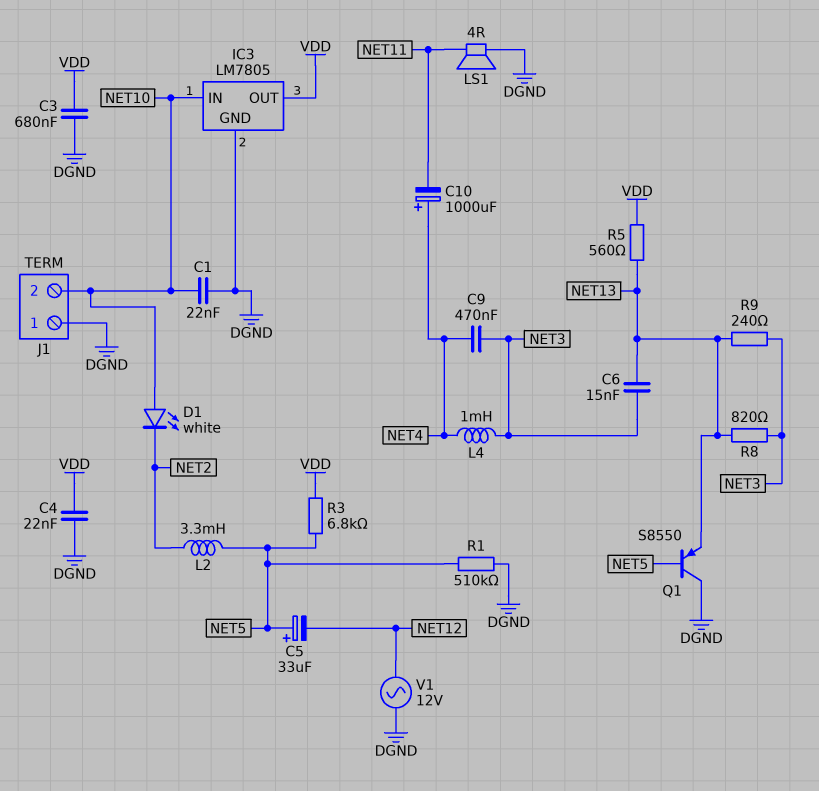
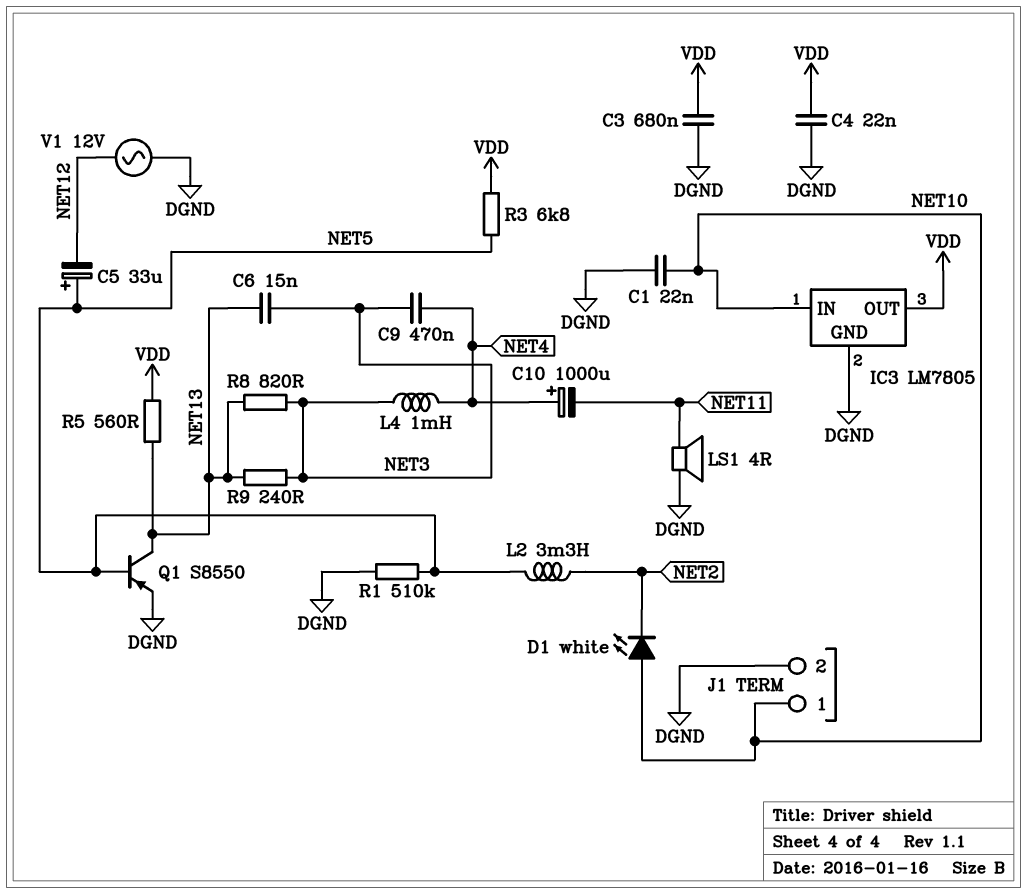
J1 pin 1: DGND -> NET10
J1 pin 2: NET10 -> DGND
Q1: PNP S8550 (B NET5, C DGND, E NET13) -> PNP S8550 (B NET5, C NET13, E DGND)

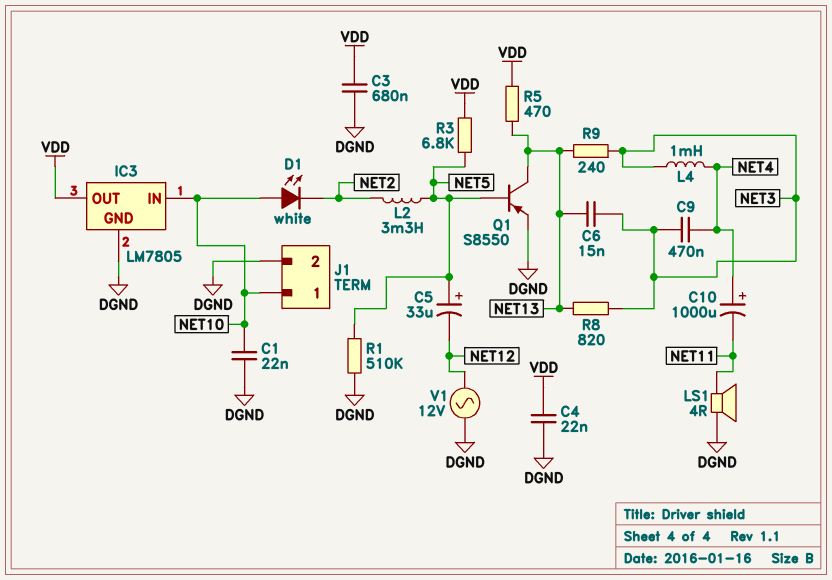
R5: 560 (NET13, VDD) -> 470 (NET13, VDD)

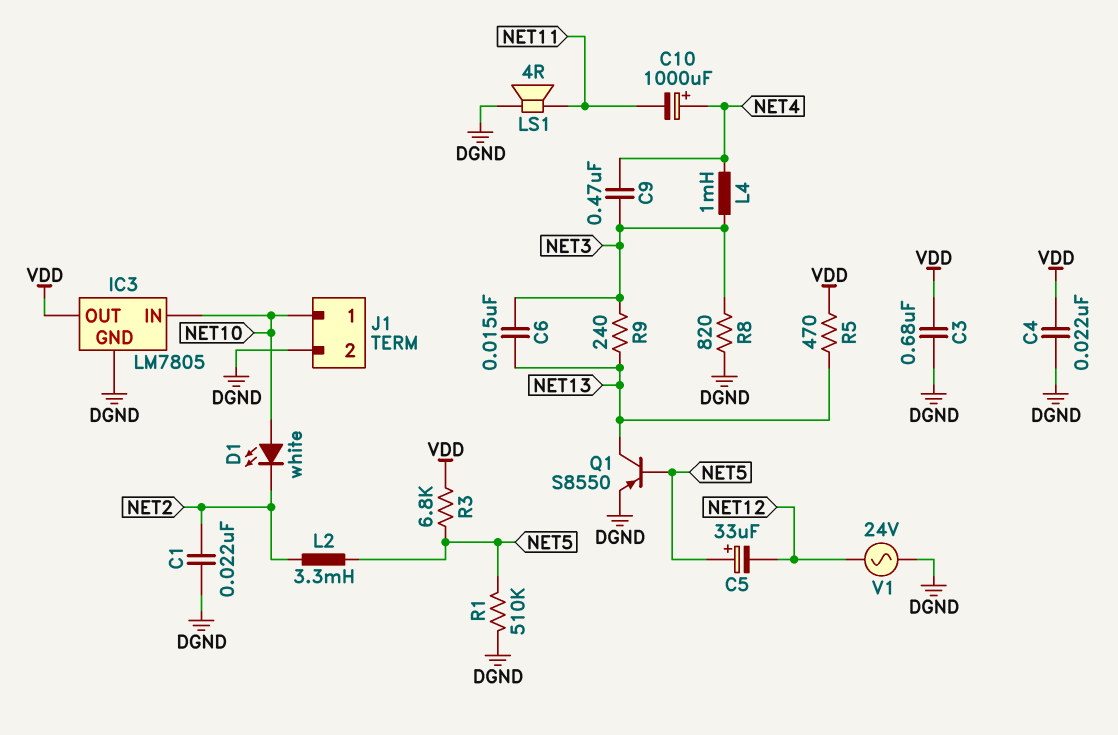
C1: 22nF (DGND, NET10) -> 22nF (DGND, NET2)
R8: 820 (NET3, NET13) -> 820 (DGND, NET3)
V1: AC 12V (DGND, NET12) -> AC 24V (DGND, NET12)

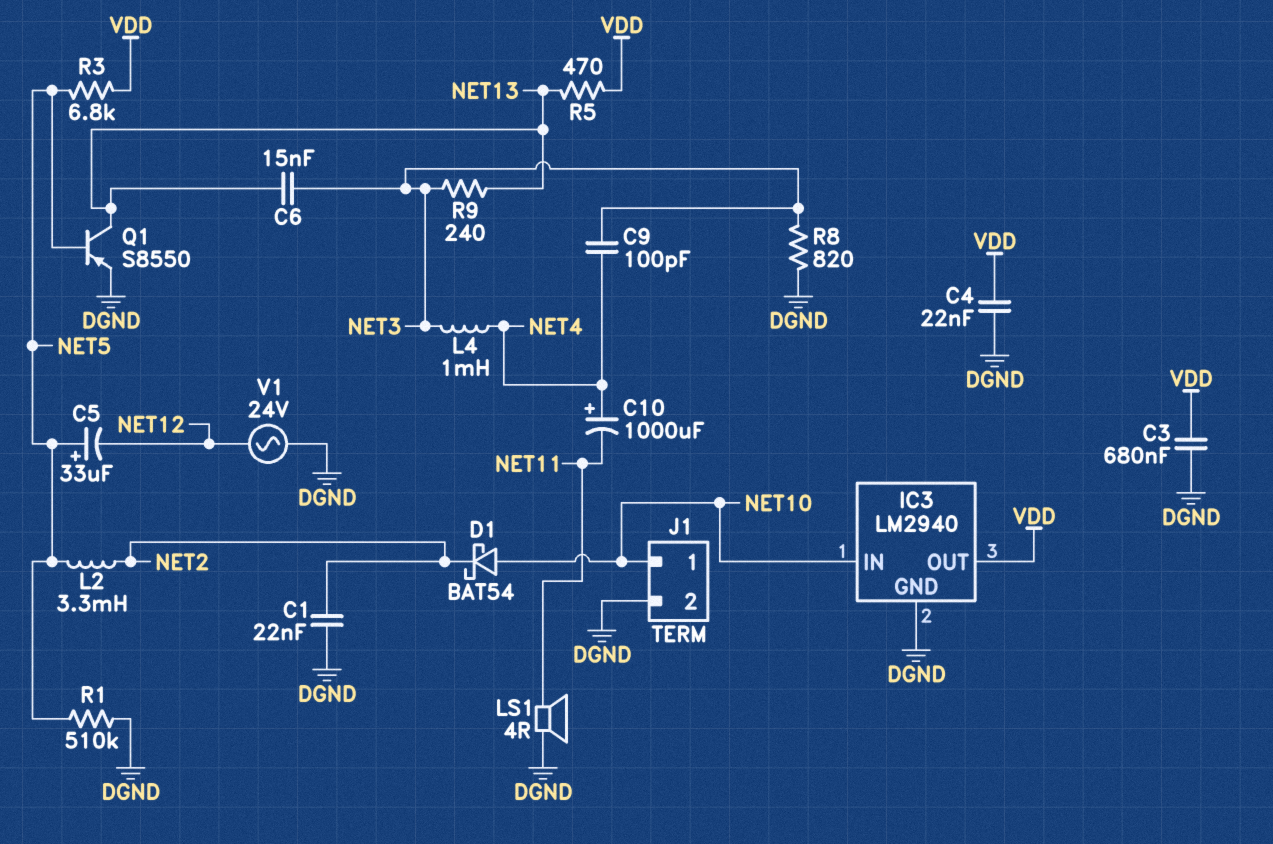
C9: 470nF (NET3, NET4) -> 100pF (NET3, NET4)
D1: LED white (A NET10, K NET2) -> schottky BAT54 (A NET10, K NET2)
IC3: LM7805 -> LM2940

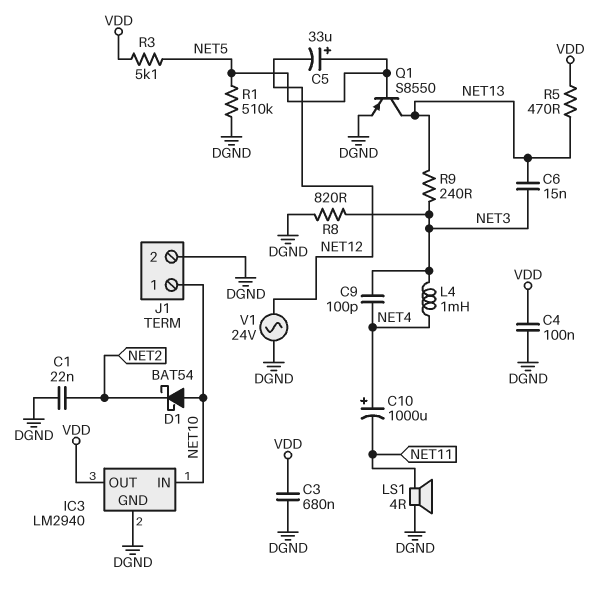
C4: 22nF (DGND, VDD) -> 100nF (DGND, VDD)
L2: 3.3mH (NET2, NET5) -> none
R3: 6.8k (NET5, VDD) -> 5.1k (NET5, VDD)

